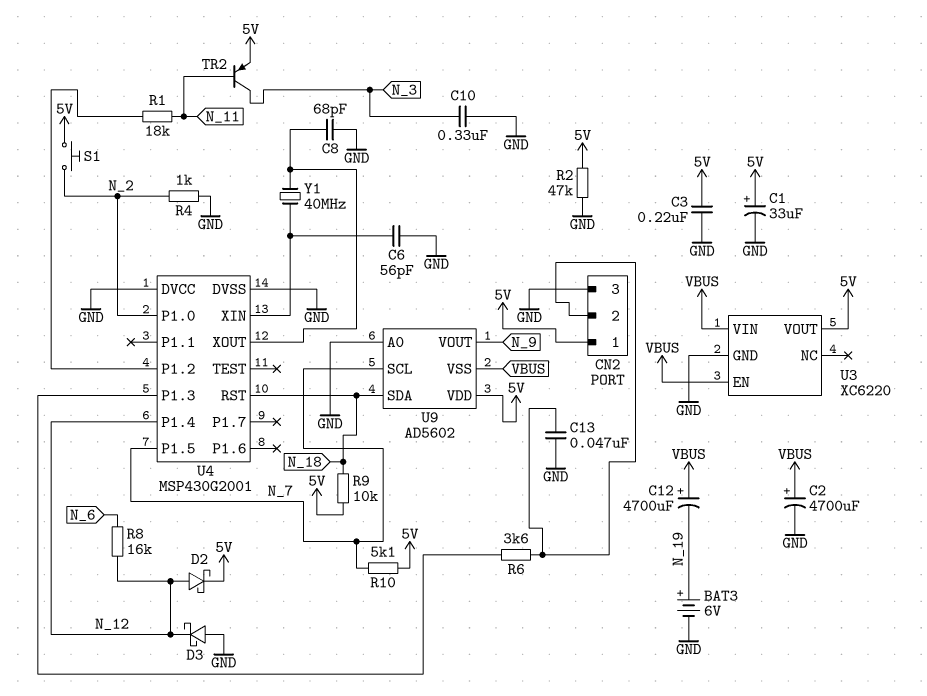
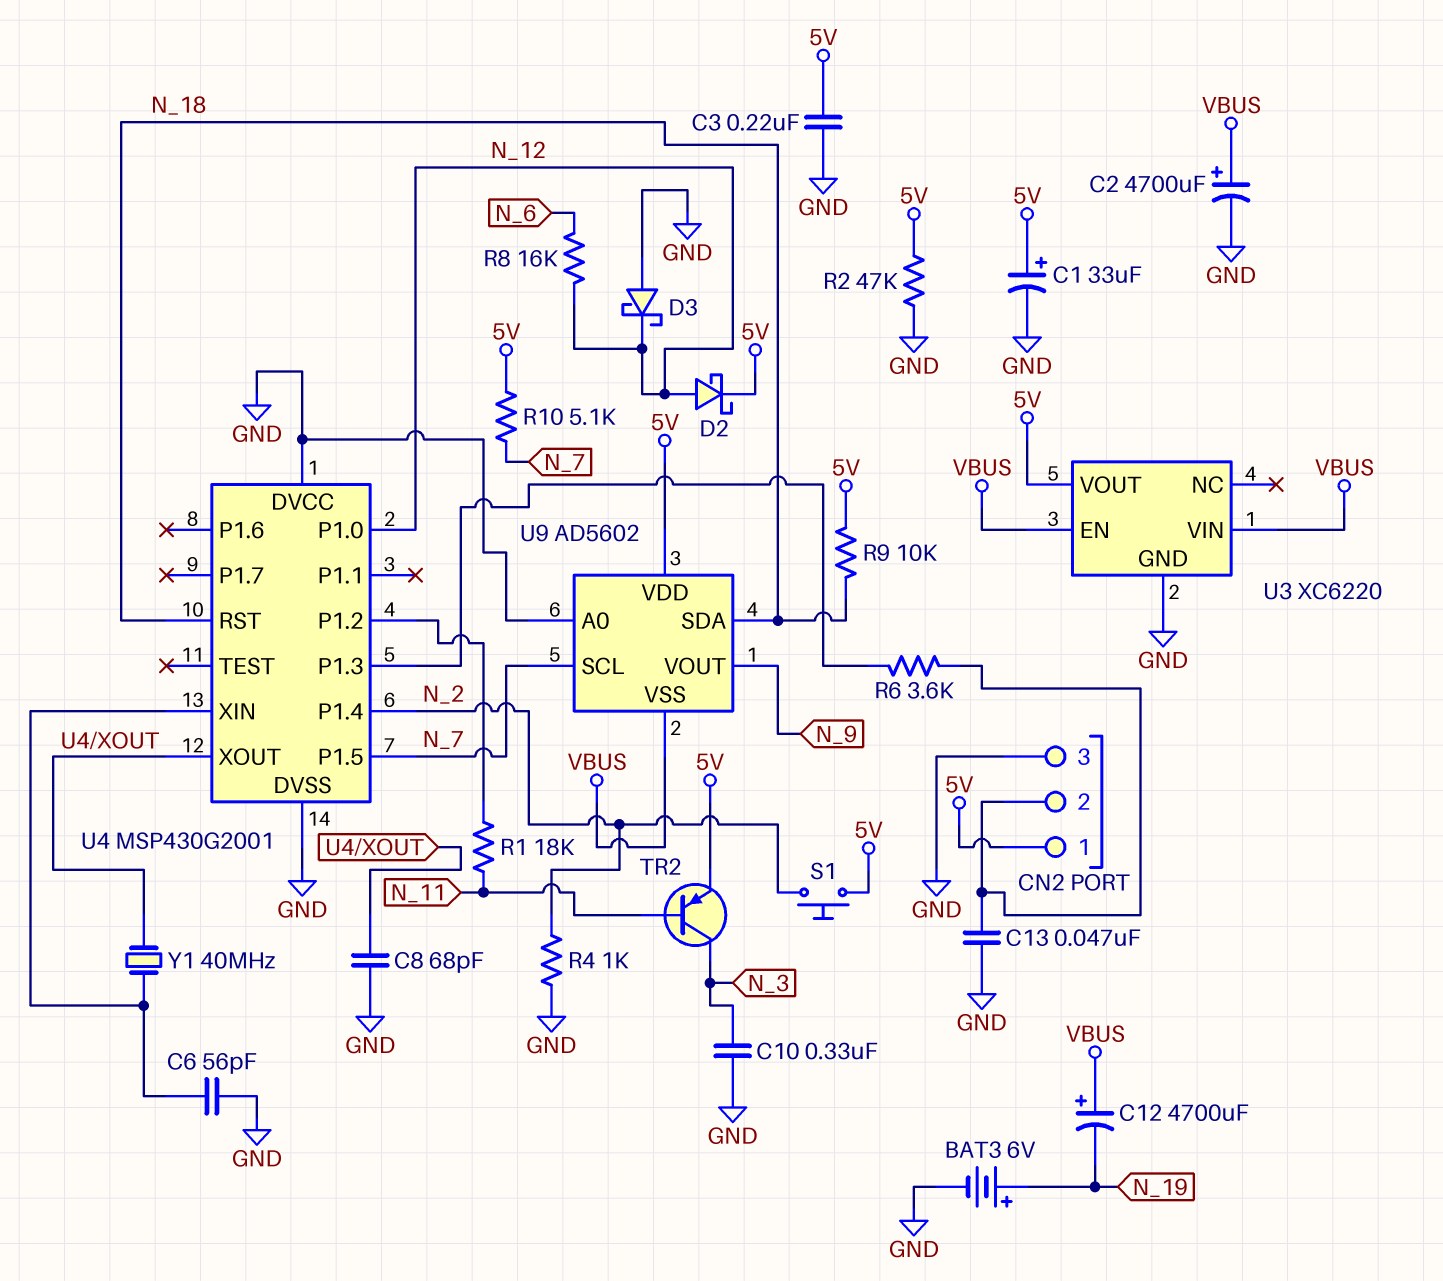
U4 pin P1.0: N_2 -> N_12
U4 pin P1.4: N_12 -> N_2

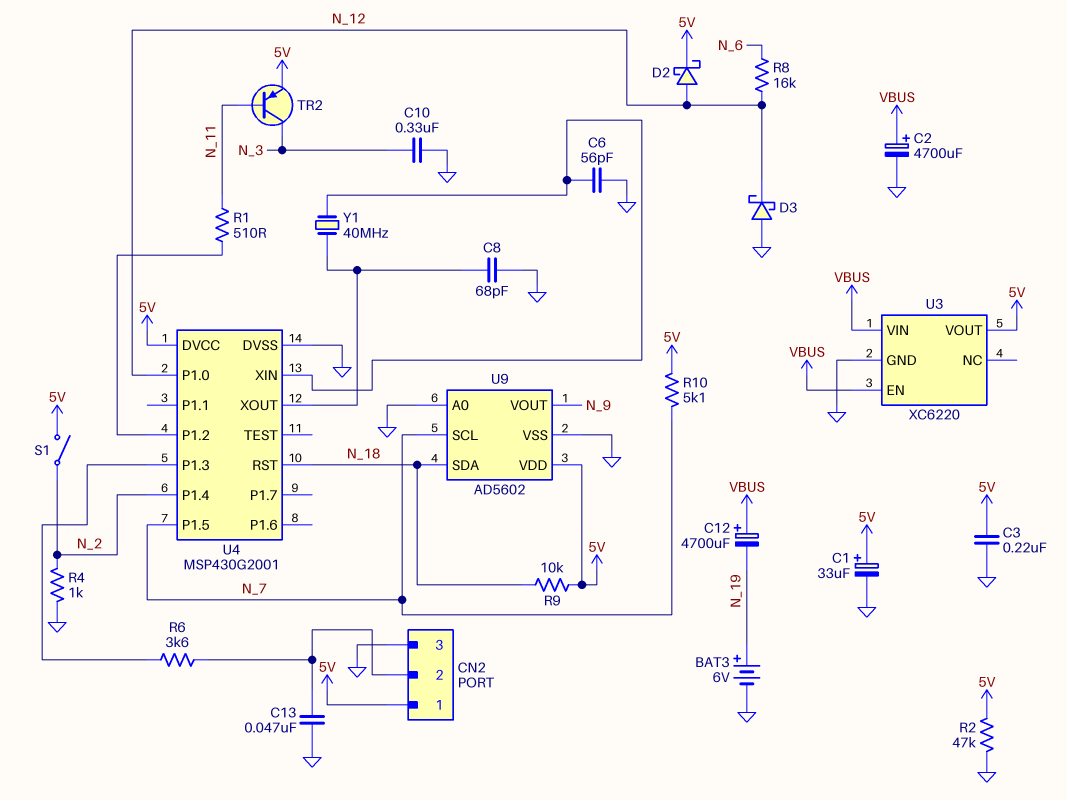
R1: 18k (N_11, U4/P1.2) -> 510 (N_11, U4/P1.2)
S1: button (5V, N_2) -> switch (5V, N_2)
U4 pin DVCC: GND -> 5V
U9 pin VSS: VBUS -> GND

